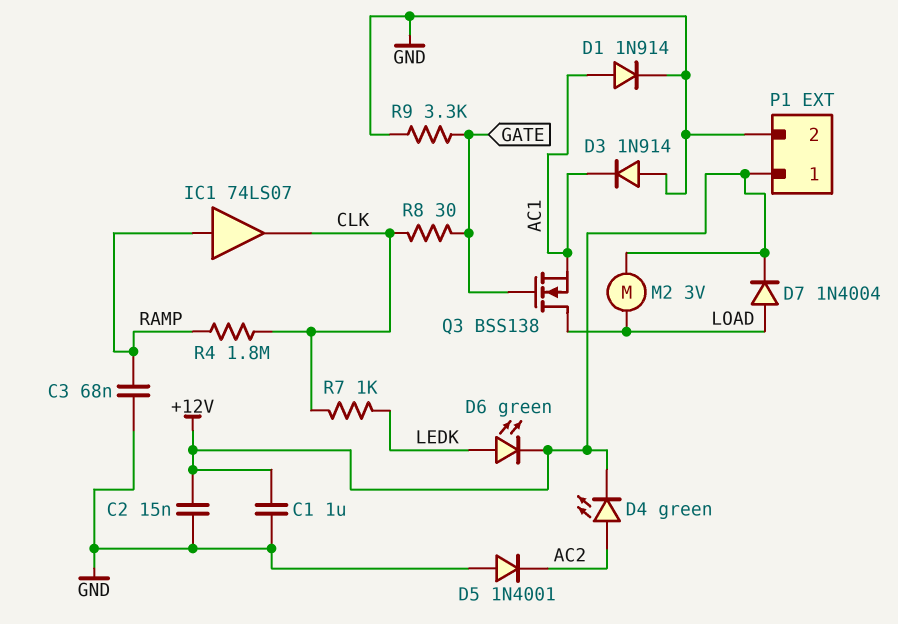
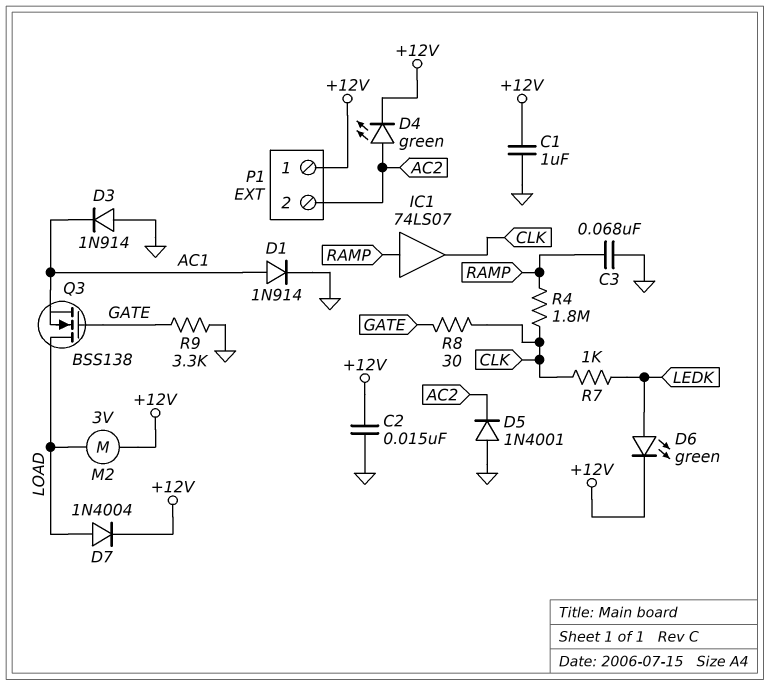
P1 pin 2: GND -> AC2

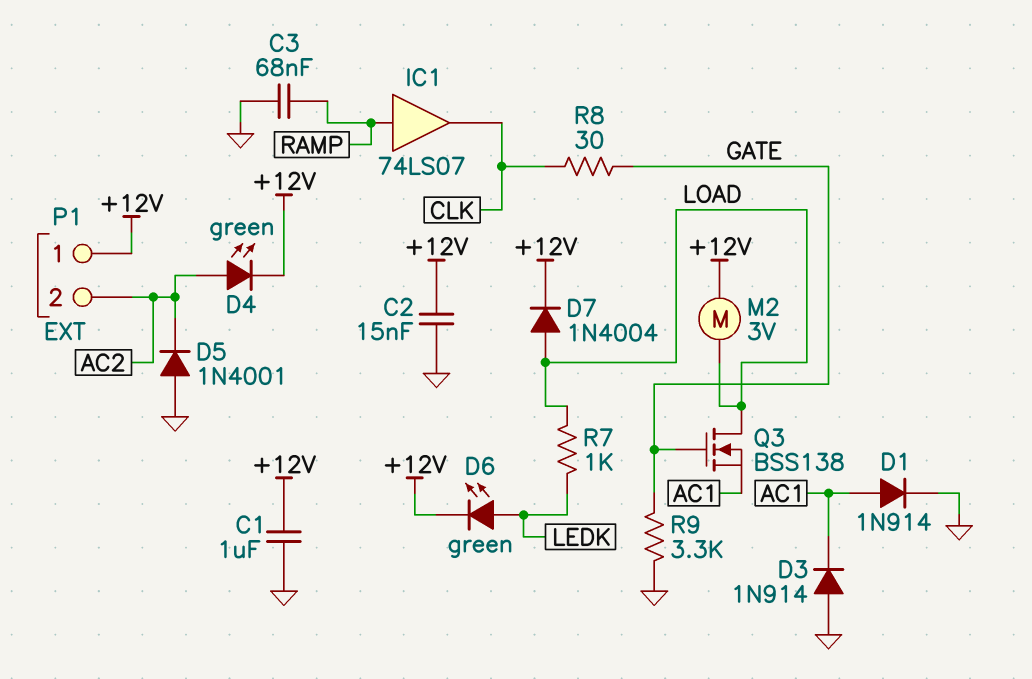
R4: 1.8M (CLK, RAMP) -> none
R7: 1k (CLK, LEDK) -> 1k (LEDK, LOAD)

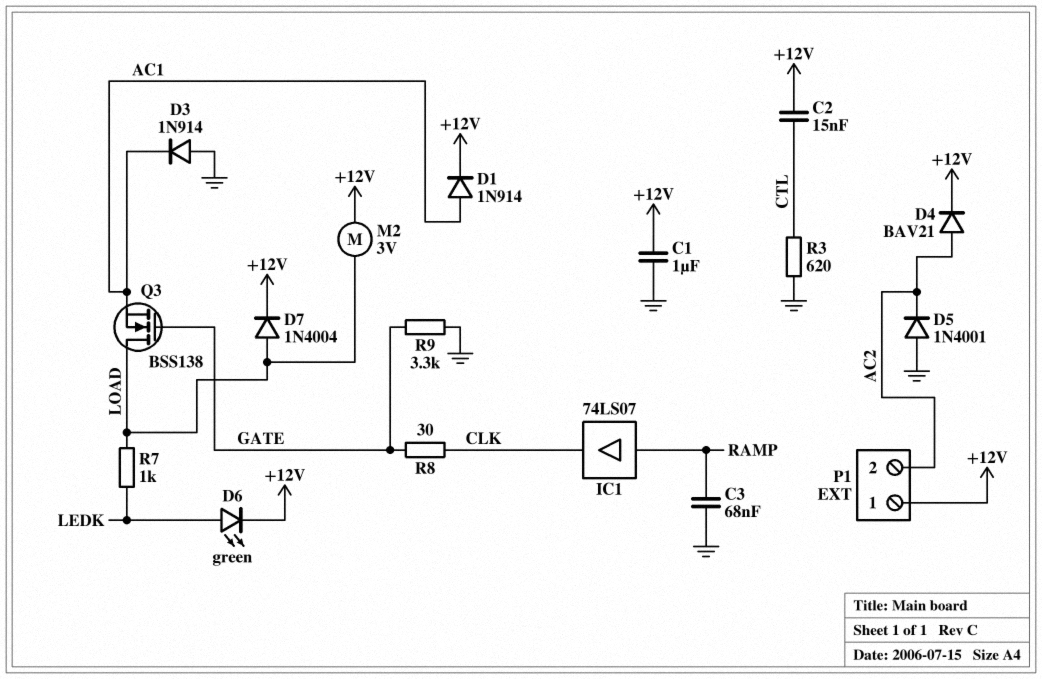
C2: 15nF (+12V, GND) -> 15nF (+12V, CTL)
D1: diode 1N914 (A AC1, K GND) -> diode 1N914 (A AC1, K +12V)
D4: LED green (A AC2, K +12V) -> diode BAV21 (A AC2, K +12V)
R3: none -> 620 (CTL, GND)

